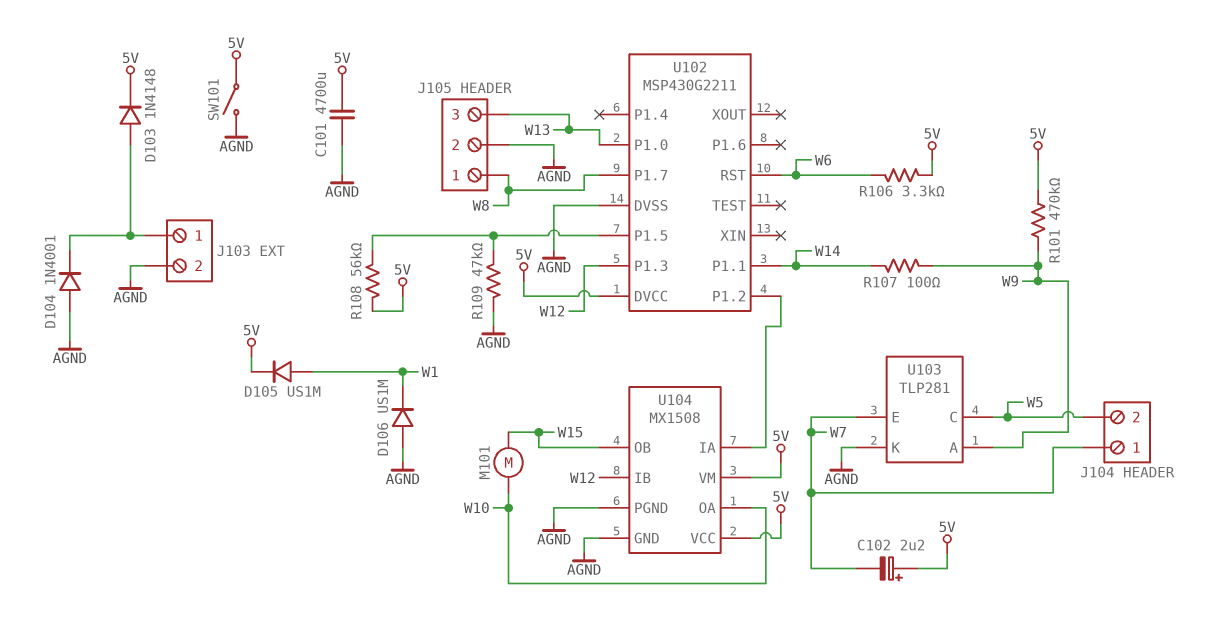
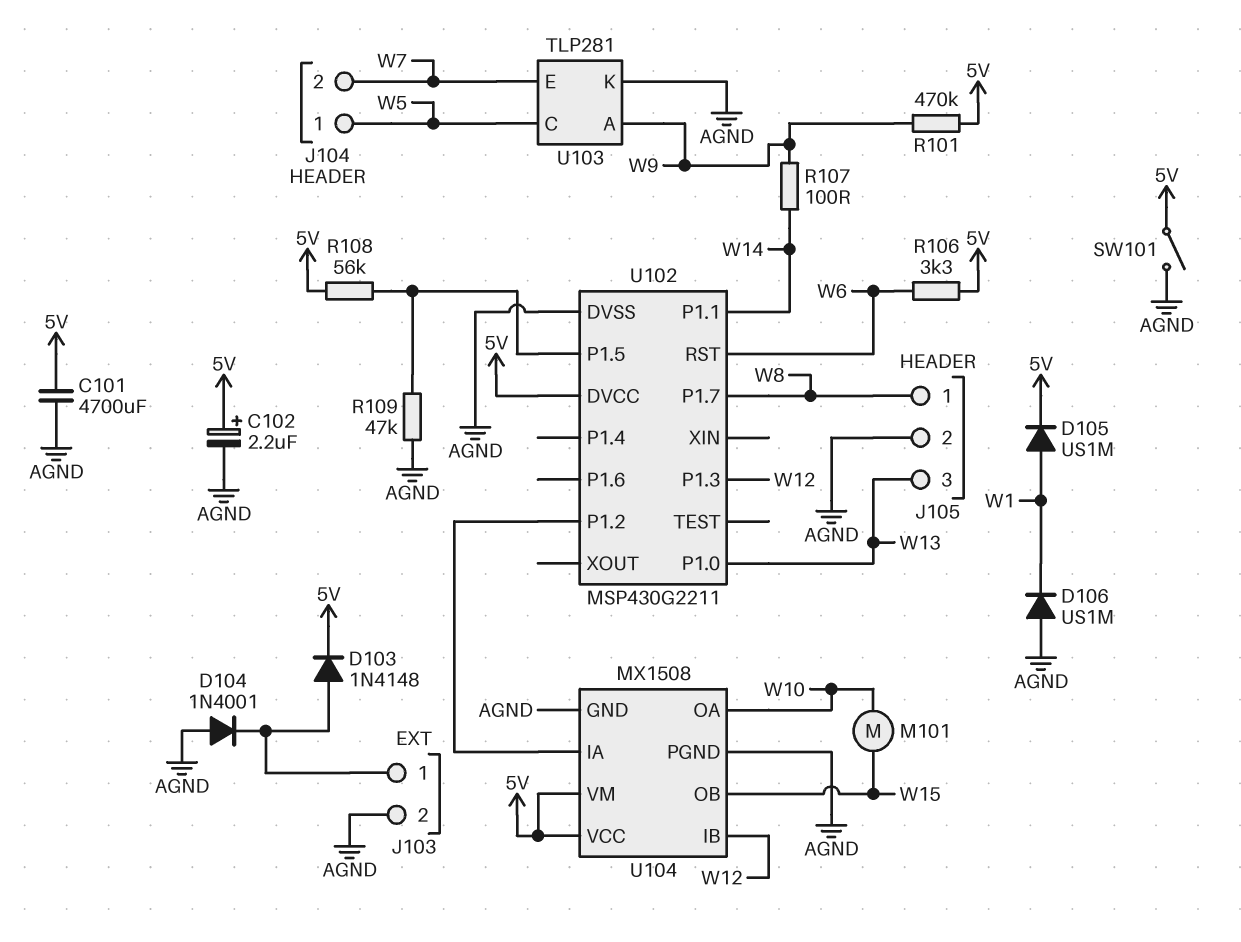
C102: 2.2uF (plus 5V, minus W7) -> 2.2uF (plus 5V, minus AGND)
J104 pin 1: W7 -> W5
J104 pin 2: W5 -> W7

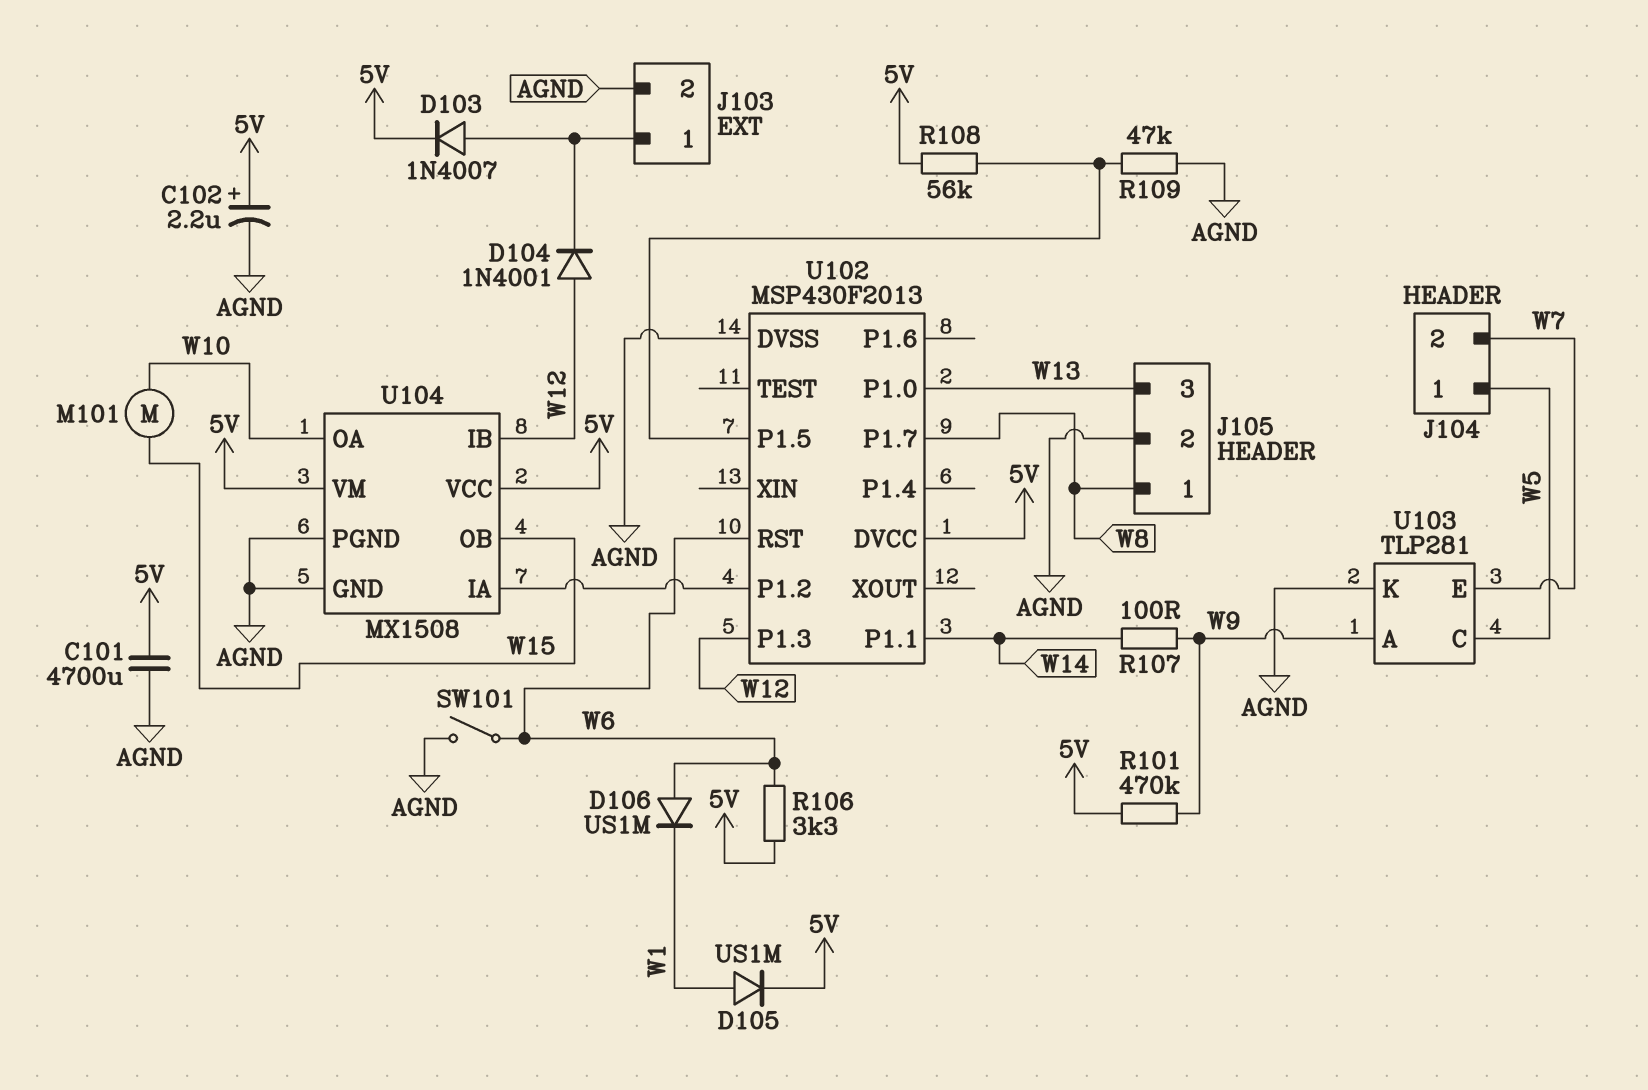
D103: diode 1N4148 (A J103/1, K 5V) -> diode 1N4007 (A J103/1, K 5V)
D104: diode 1N4001 (A AGND, K J103/1) -> diode 1N4001 (A W12, K J103/1)
D106: diode US1M (A AGND, K W1) -> diode US1M (A W6, K W1)
SW101: switch (5V, AGND) -> switch (AGND, W6)
U102: MSP430G2211 -> MSP430F2013

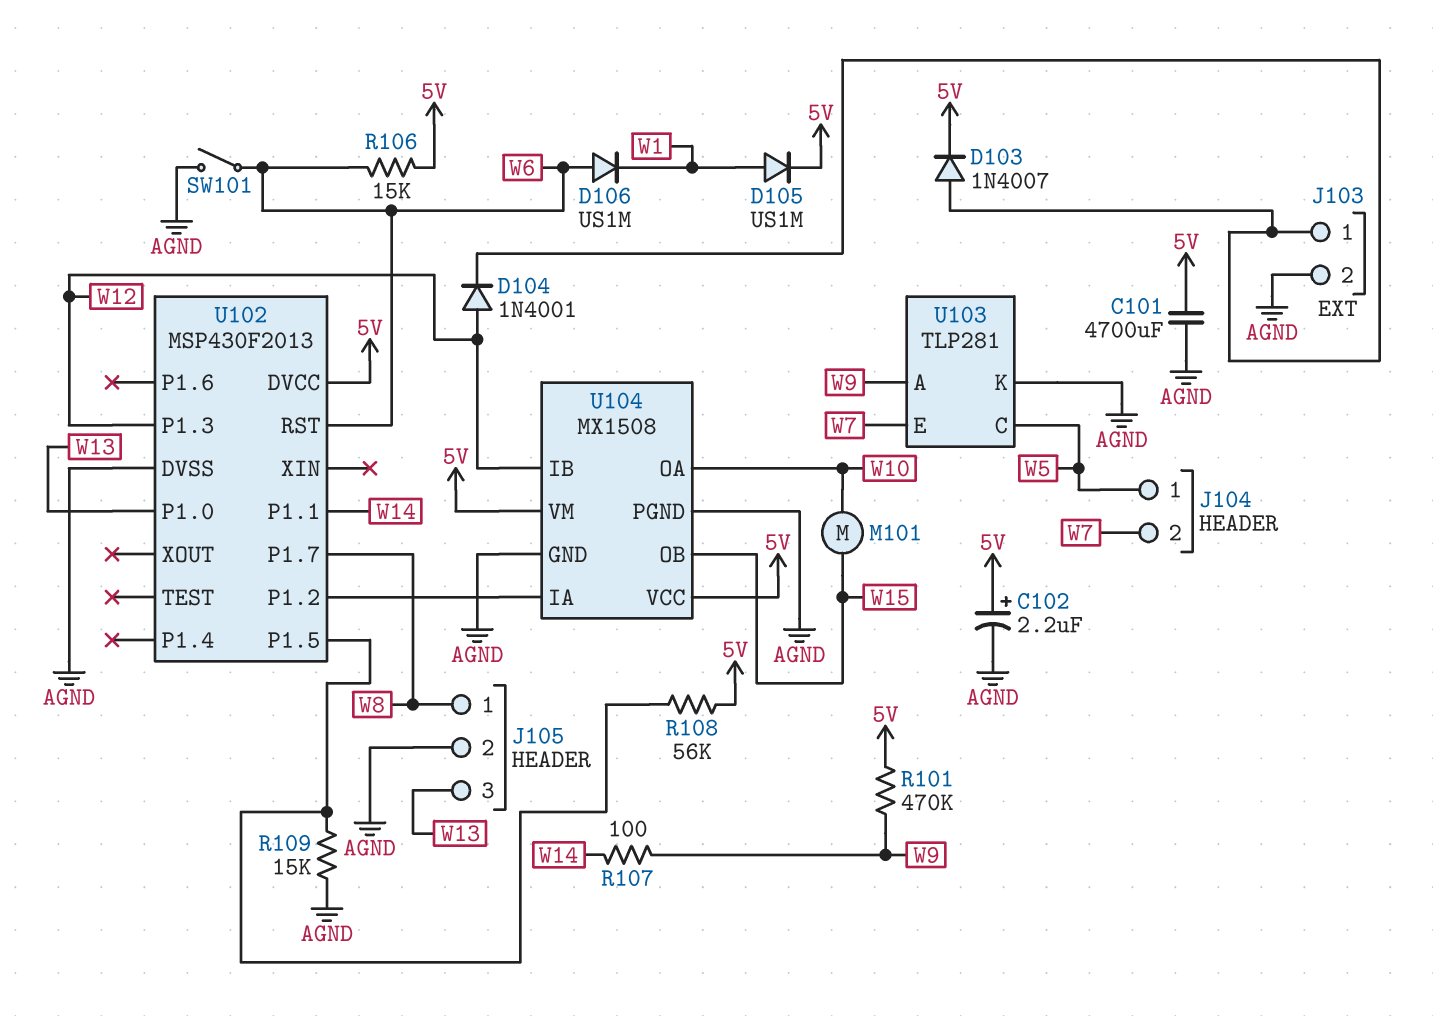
R106: 3.3k (5V, W6) -> 15k (5V, W6)
R109: 47k (AGND, U102/P1.5) -> 15k (AGND, U102/P1.5)

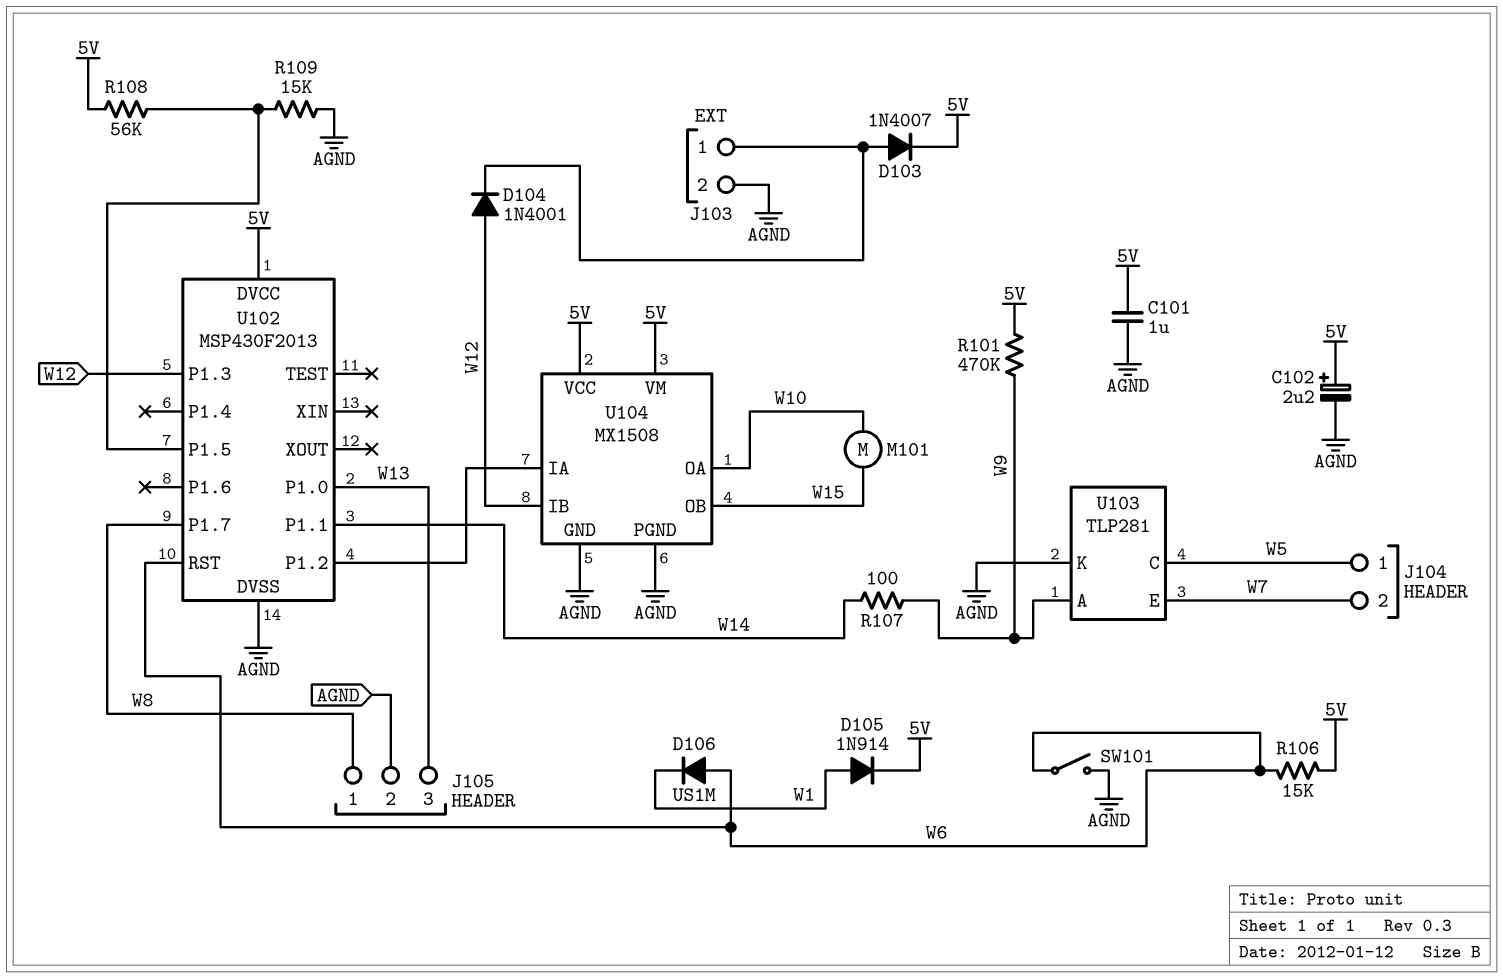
C101: 4700uF (5V, AGND) -> 1uF (5V, AGND)
D105: diode US1M (A W1, K 5V) -> diode 1N914 (A W1, K 5V)

